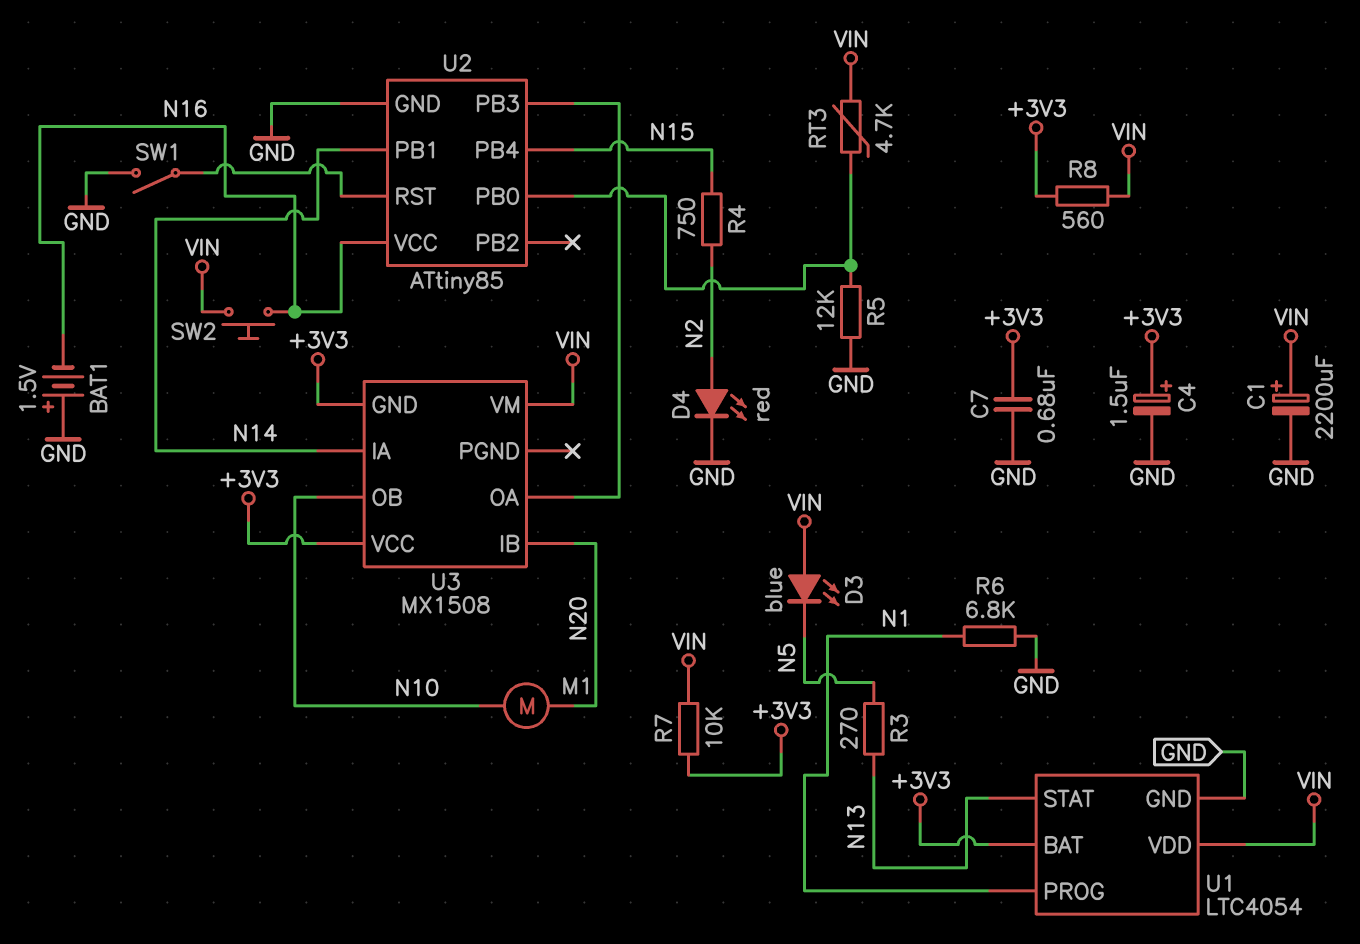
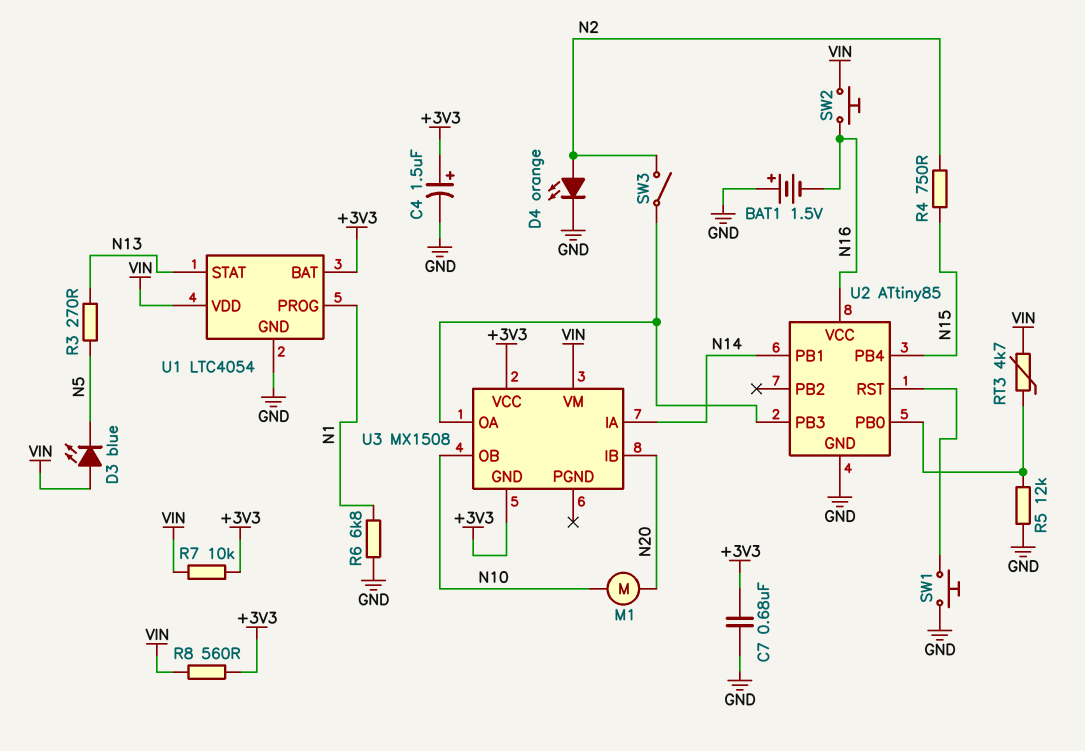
C1: 2200uF (plus VIN, minus GND) -> none
D4: LED red (A N2, K GND) -> LED orange (A N2, K GND)
SW1: switch (GND, U2/RST) -> button (GND, U2/RST)
SW3: none -> switch (N2, U2/PB3)

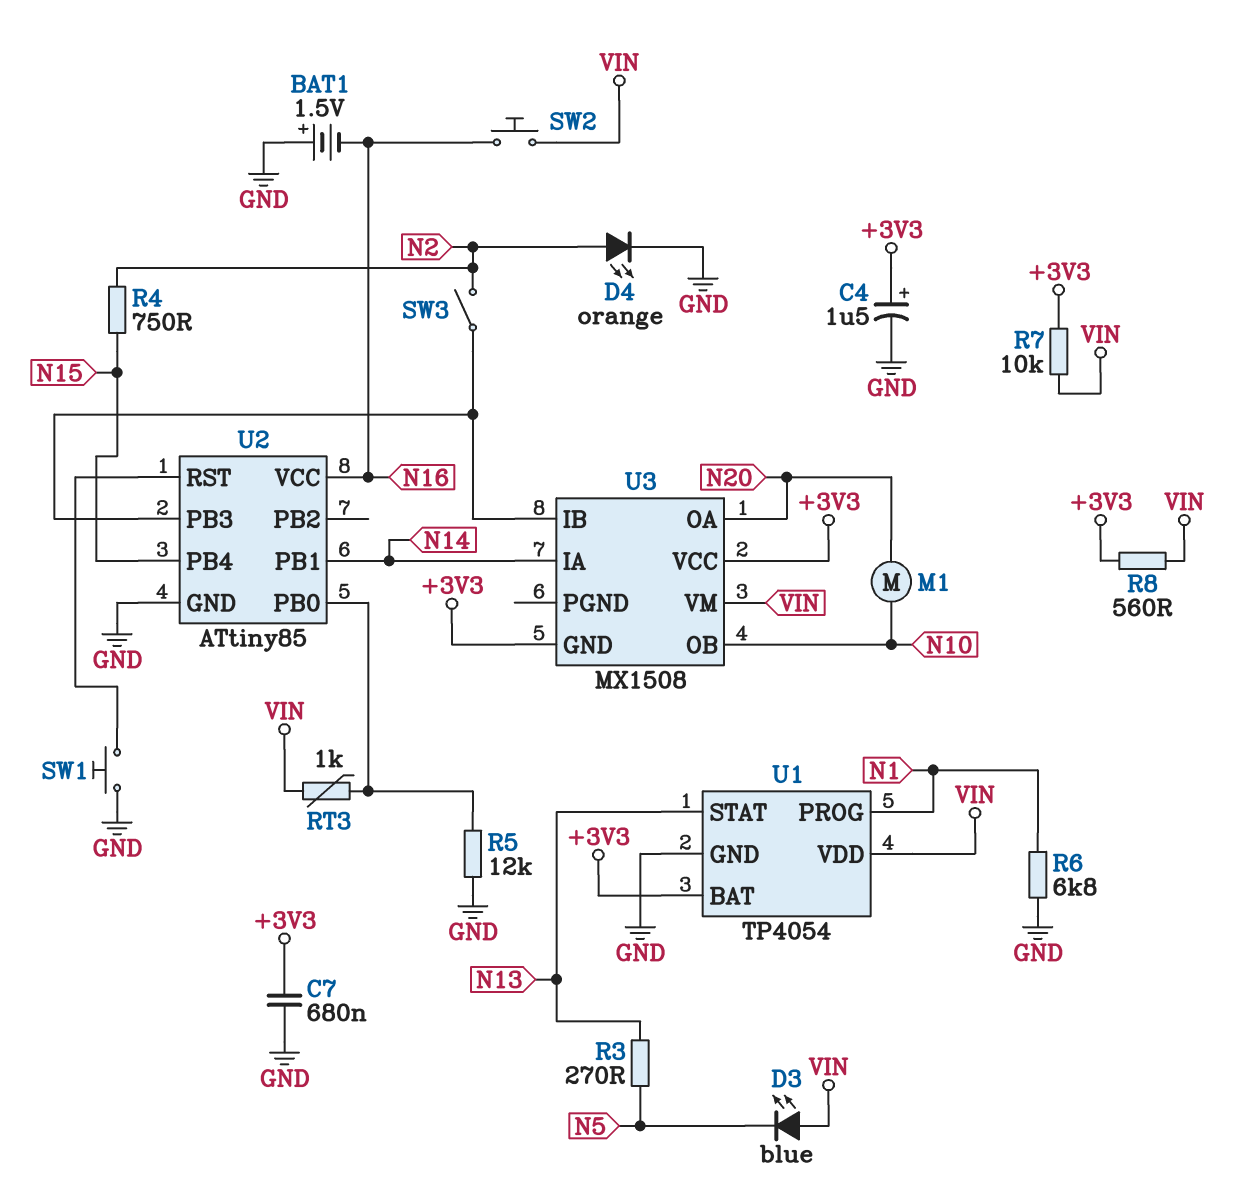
RT3: 4.7k (U2/PB0, VIN) -> 1k (U2/PB0, VIN)
U1: LTC4054 -> TP4054
U3 pin IB: N20 -> U2/PB3
U3 pin OA: U2/PB3 -> N20

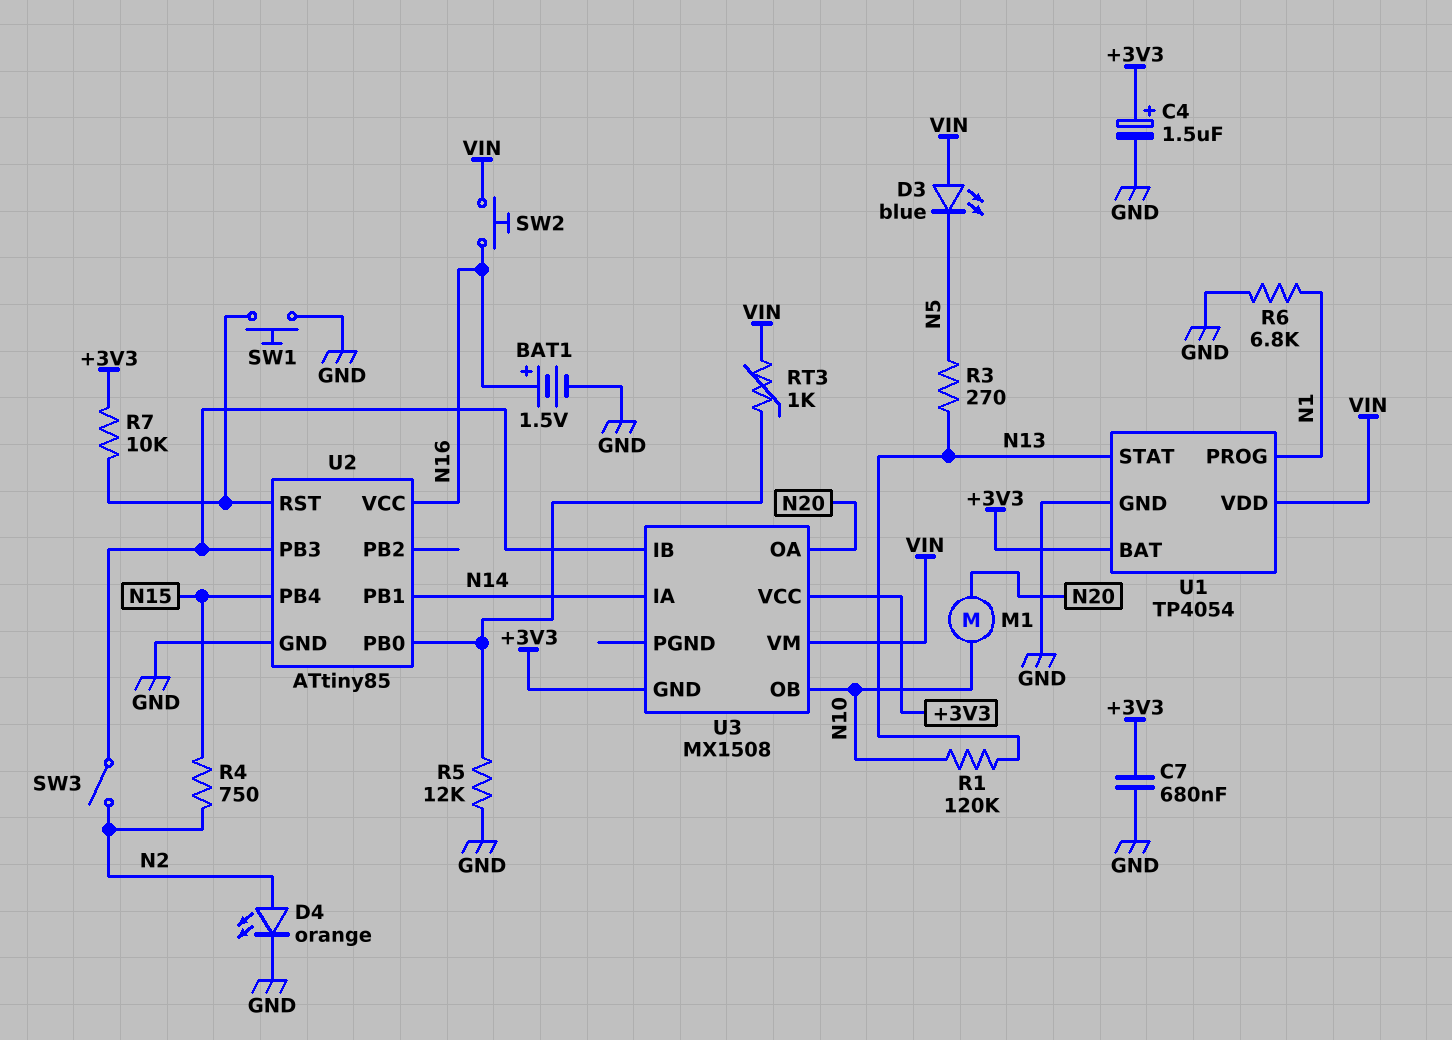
BAT1: 1.5V (plus GND, minus N16) -> 1.5V (plus N16, minus GND)
R1: none -> 120k (N10, N13)
R7: 10k (+3V3, VIN) -> 10k (+3V3, U2/RST)
R8: 560 (+3V3, VIN) -> none

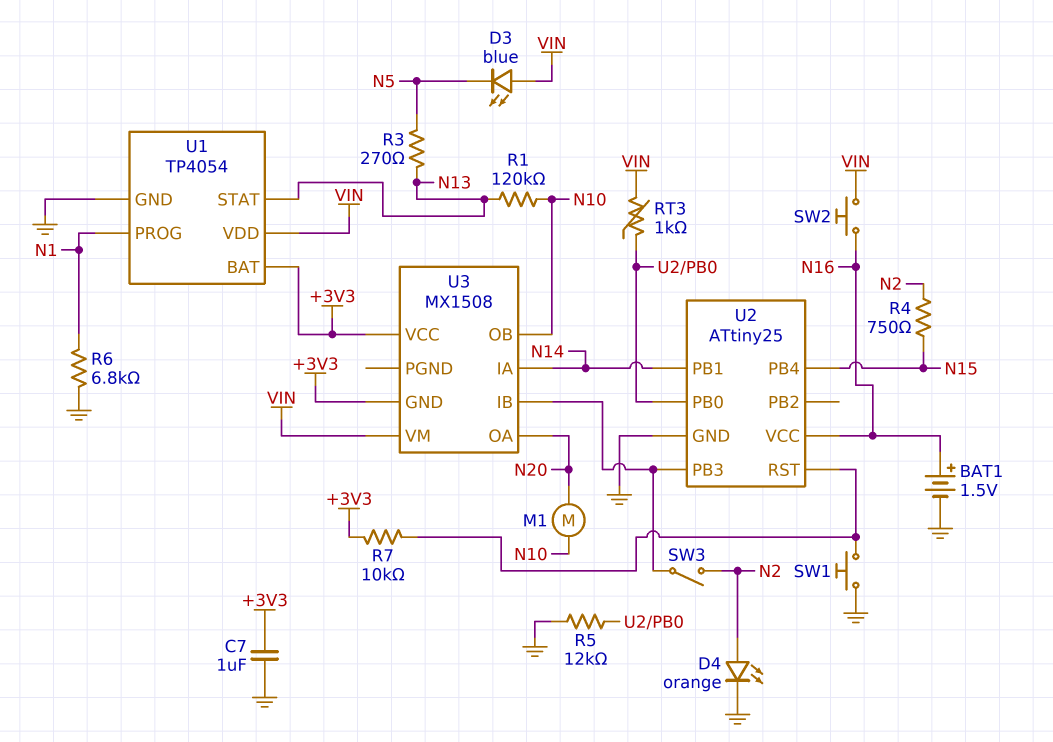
C4: 1.5uF (plus +3V3, minus GND) -> none
C7: 680nF (+3V3, GND) -> 1uF (+3V3, GND)
U2: ATtiny85 -> ATtiny25

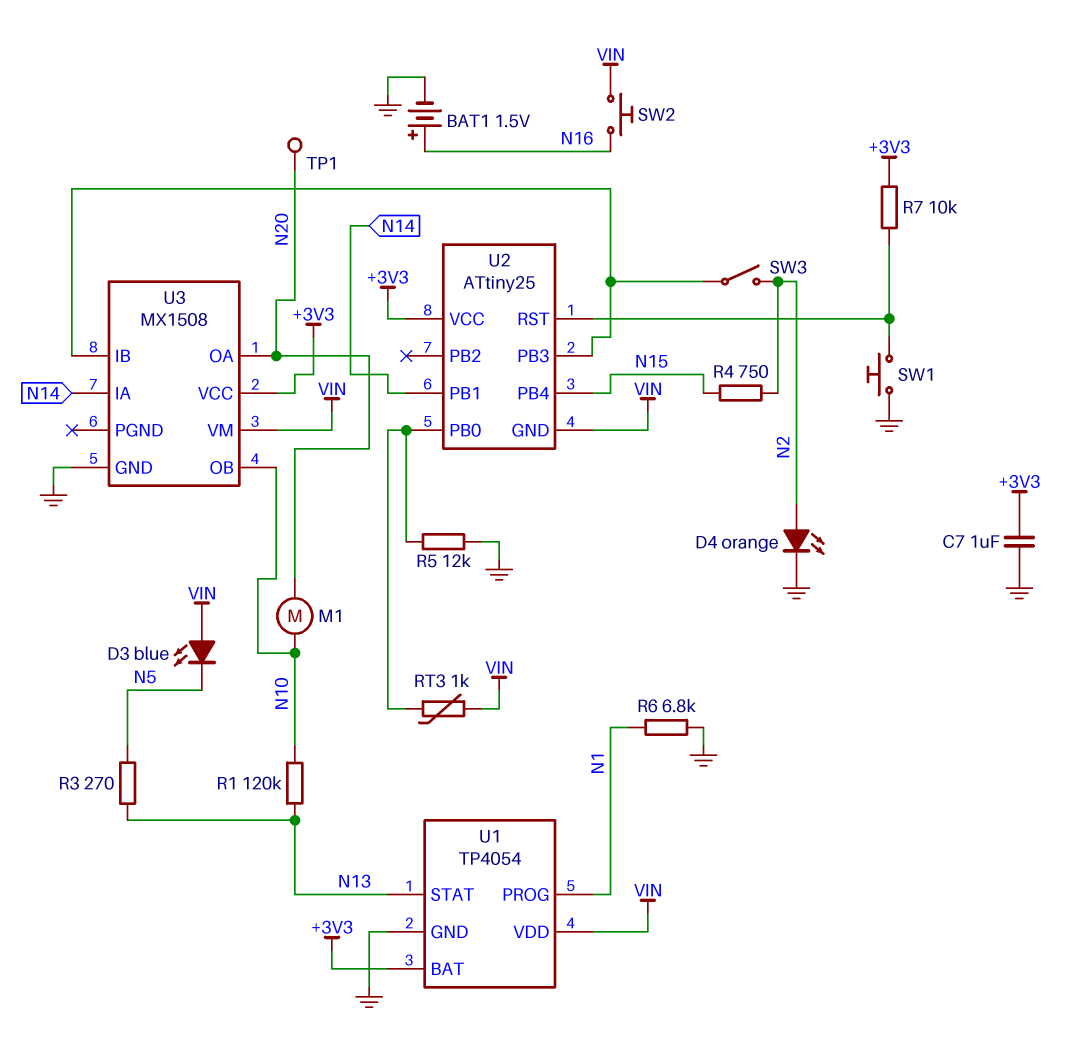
TP1: none -> test point (N20)
U2 pin GND: GND -> VIN
U2 pin VCC: N16 -> +3V3
U3 pin GND: +3V3 -> GND

